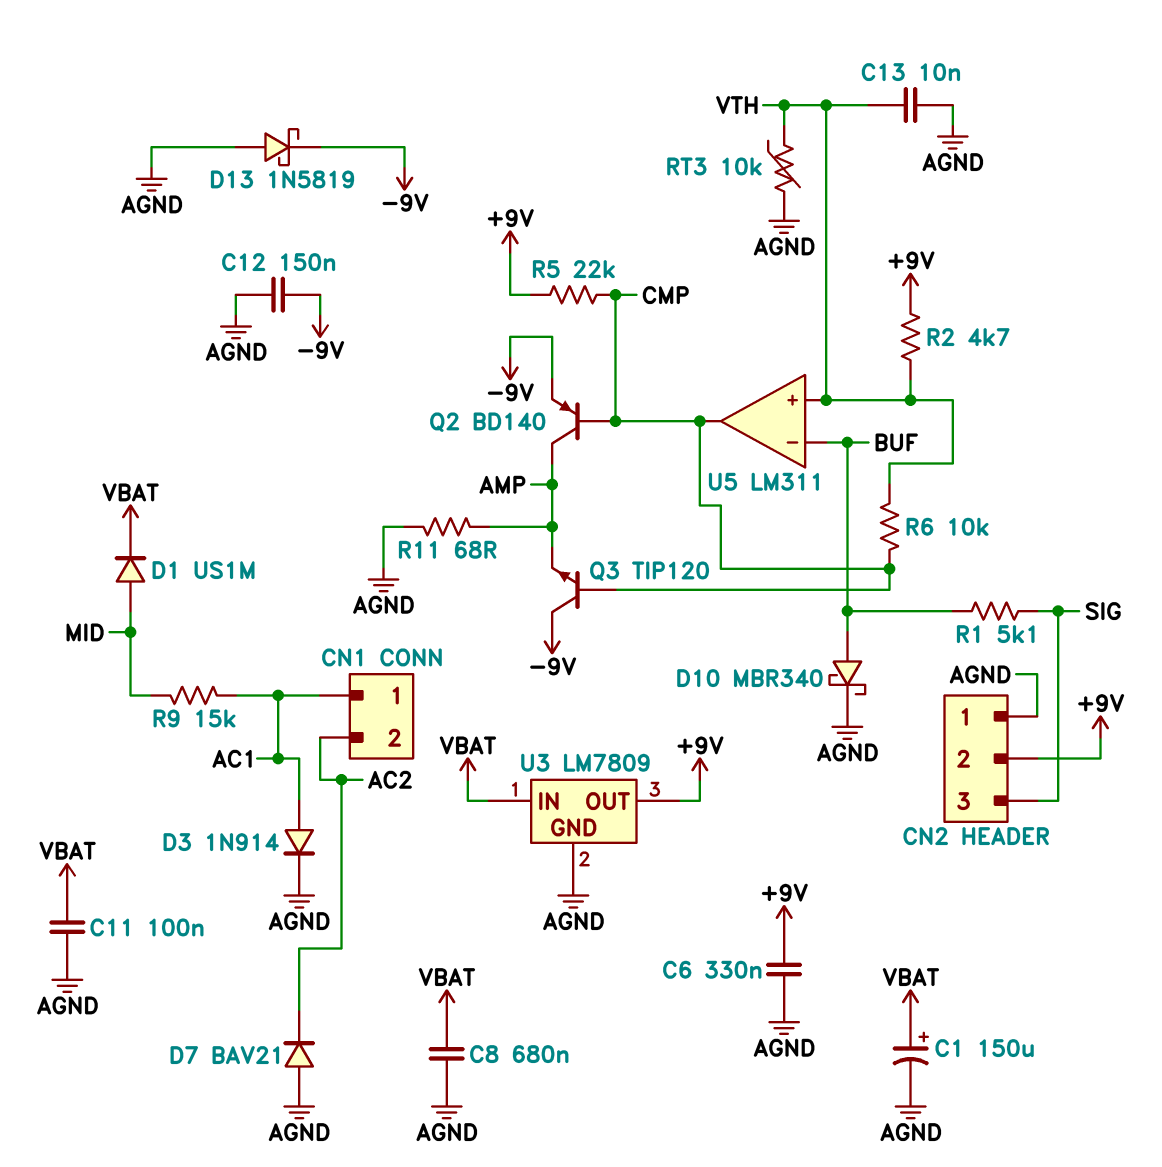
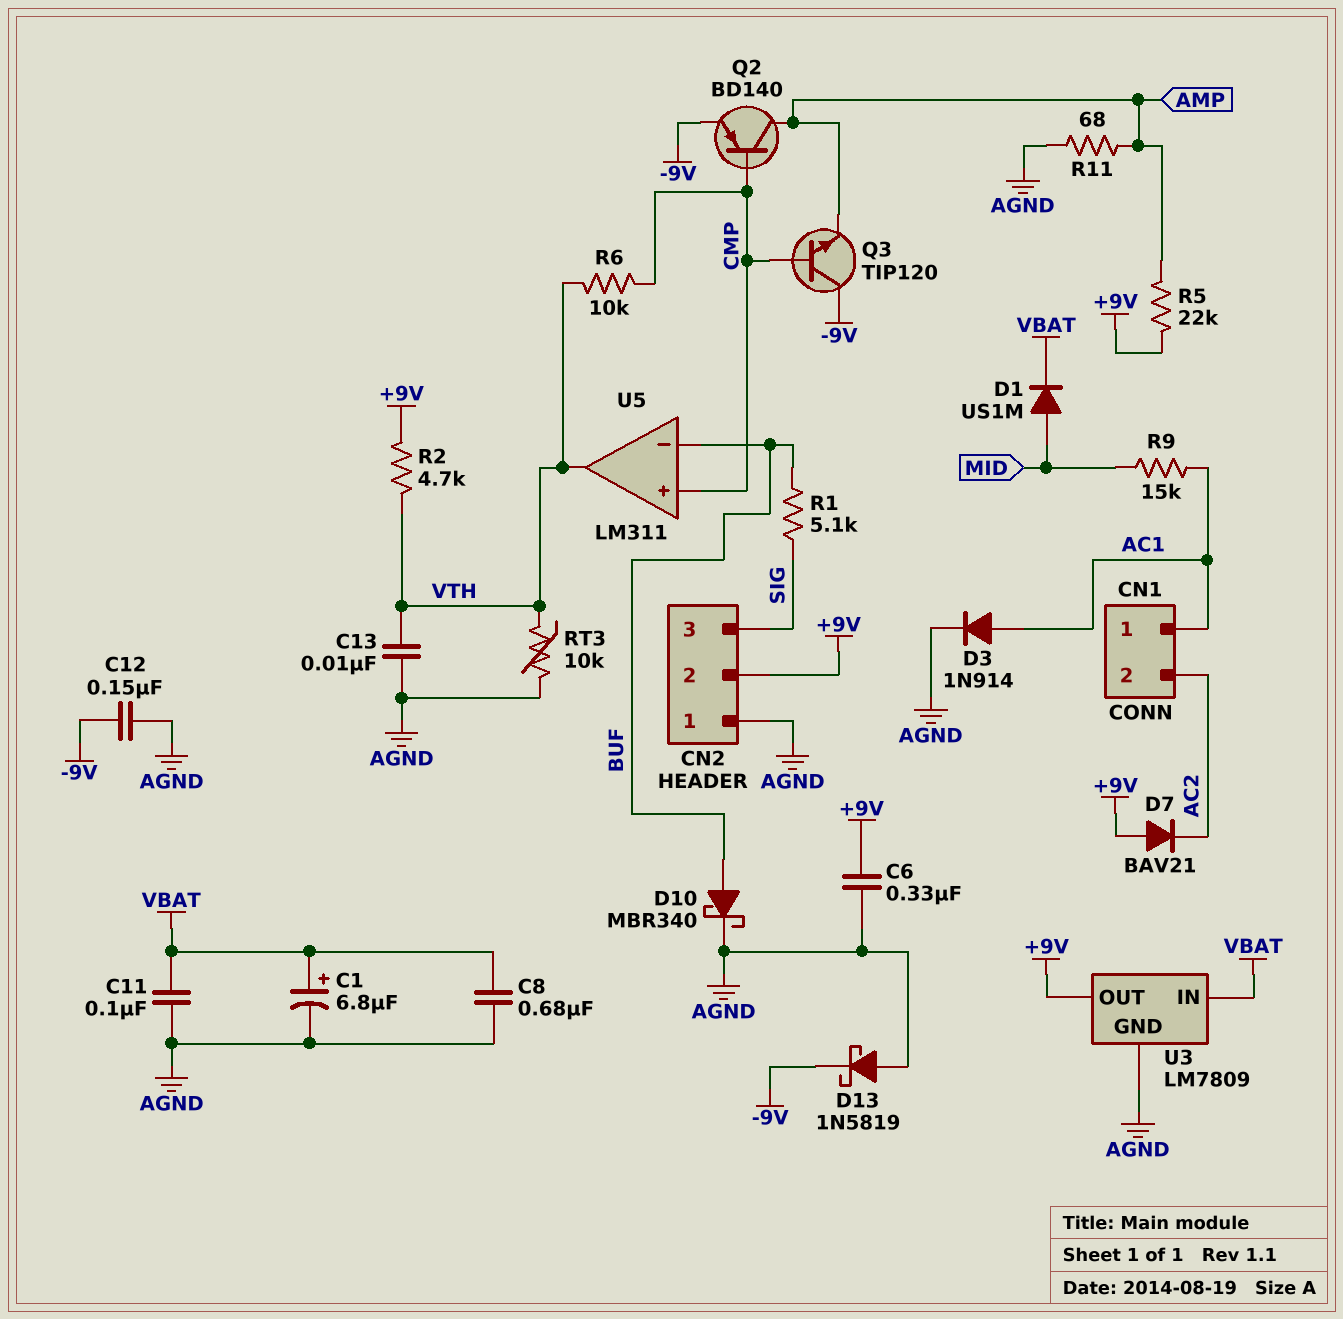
C1: 150uF (plus VBAT, minus AGND) -> 6.8uF (plus VBAT, minus AGND)
D7: diode BAV21 (A AGND, K AC2) -> diode BAV21 (A +9V, K AC2)
R5: 22k (+9V, CMP) -> 22k (+9V, AMP)
U5 pin in+: VTH -> CMP
U5 pin out: CMP -> VTH

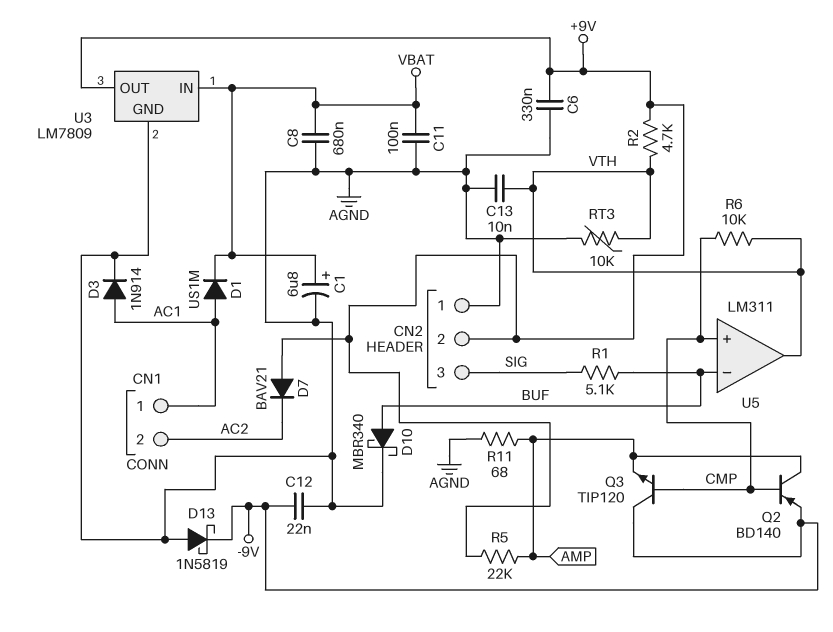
C12: 150nF (-9V, AGND) -> 22nF (-9V, AGND)
D1: diode US1M (A MID, K VBAT) -> diode US1M (A AC1, K VBAT)
R9: 15k (AC1, MID) -> none

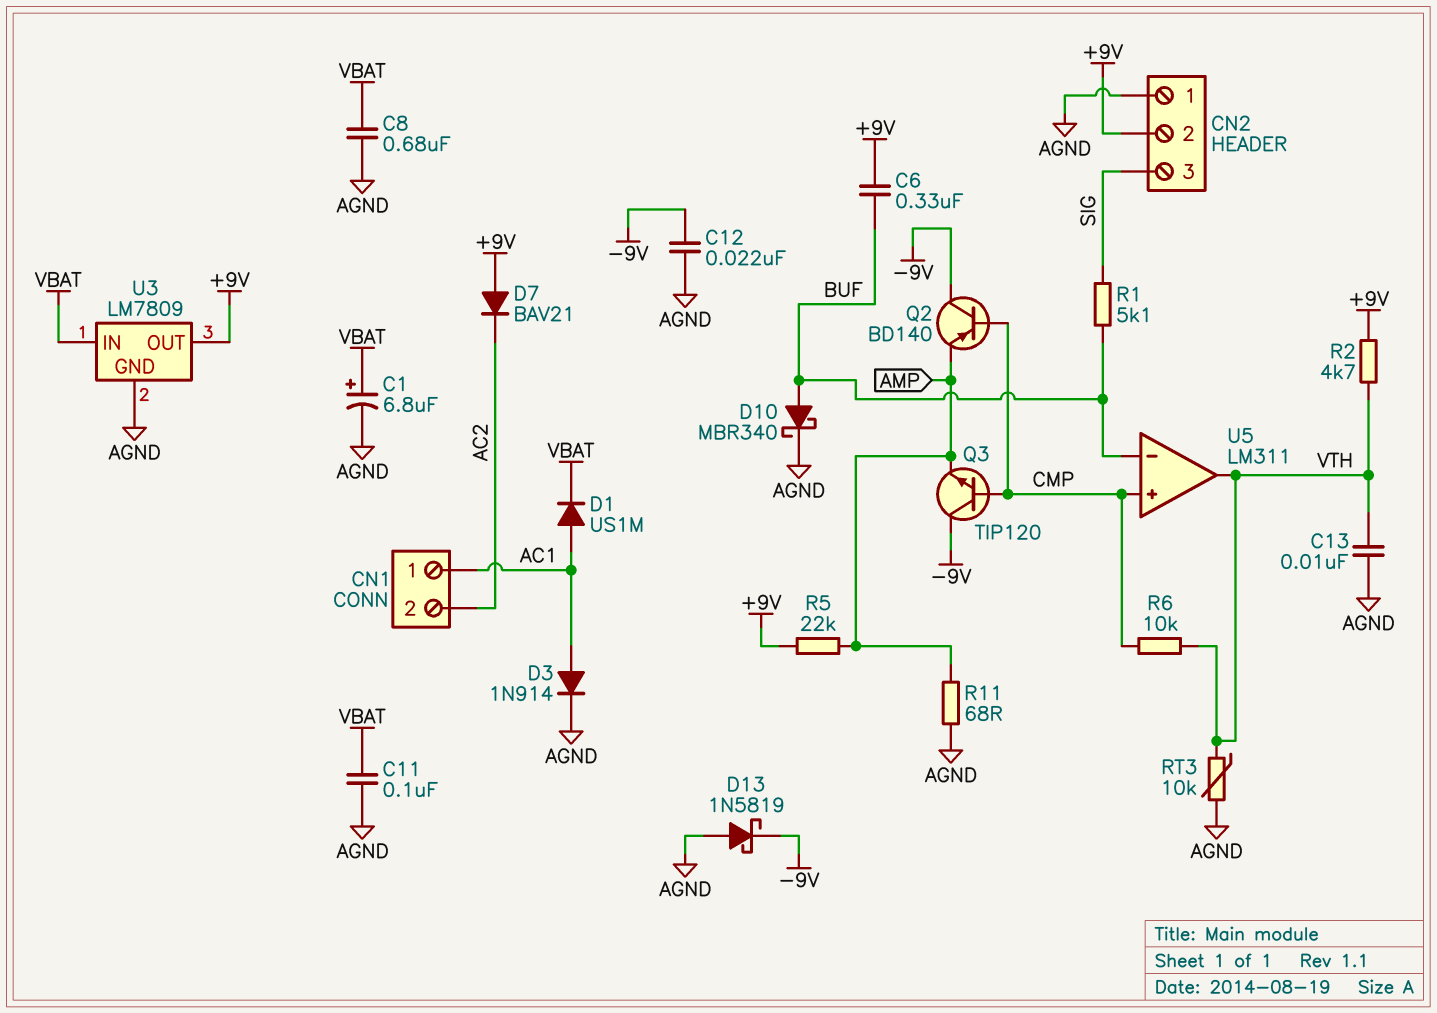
C6: 330nF (+9V, AGND) -> 330nF (+9V, BUF)
Q2: PNP BD140 (B CMP, C AMP, E -9V) -> PNP BD140 (B CMP, C -9V, E AMP)

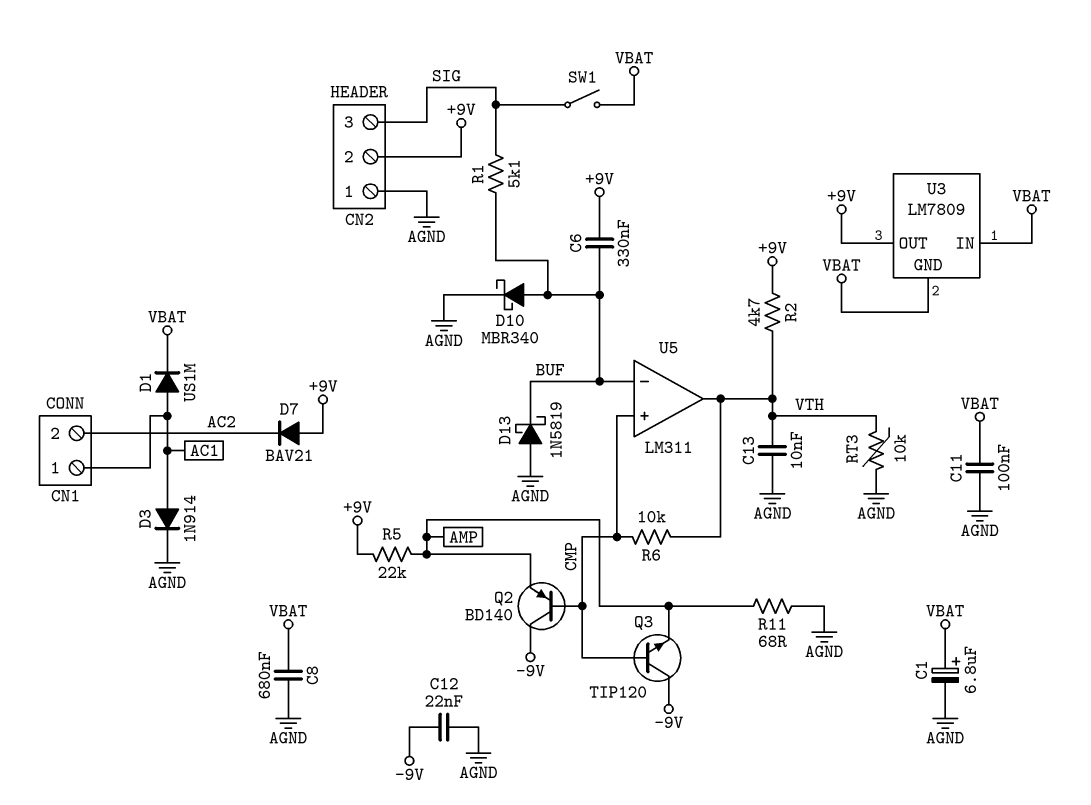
D13: schottky 1N5819 (A AGND, K -9V) -> schottky 1N5819 (A AGND, K BUF)
SW1: none -> switch (SIG, VBAT)
U3 pin GND: AGND -> VBAT

